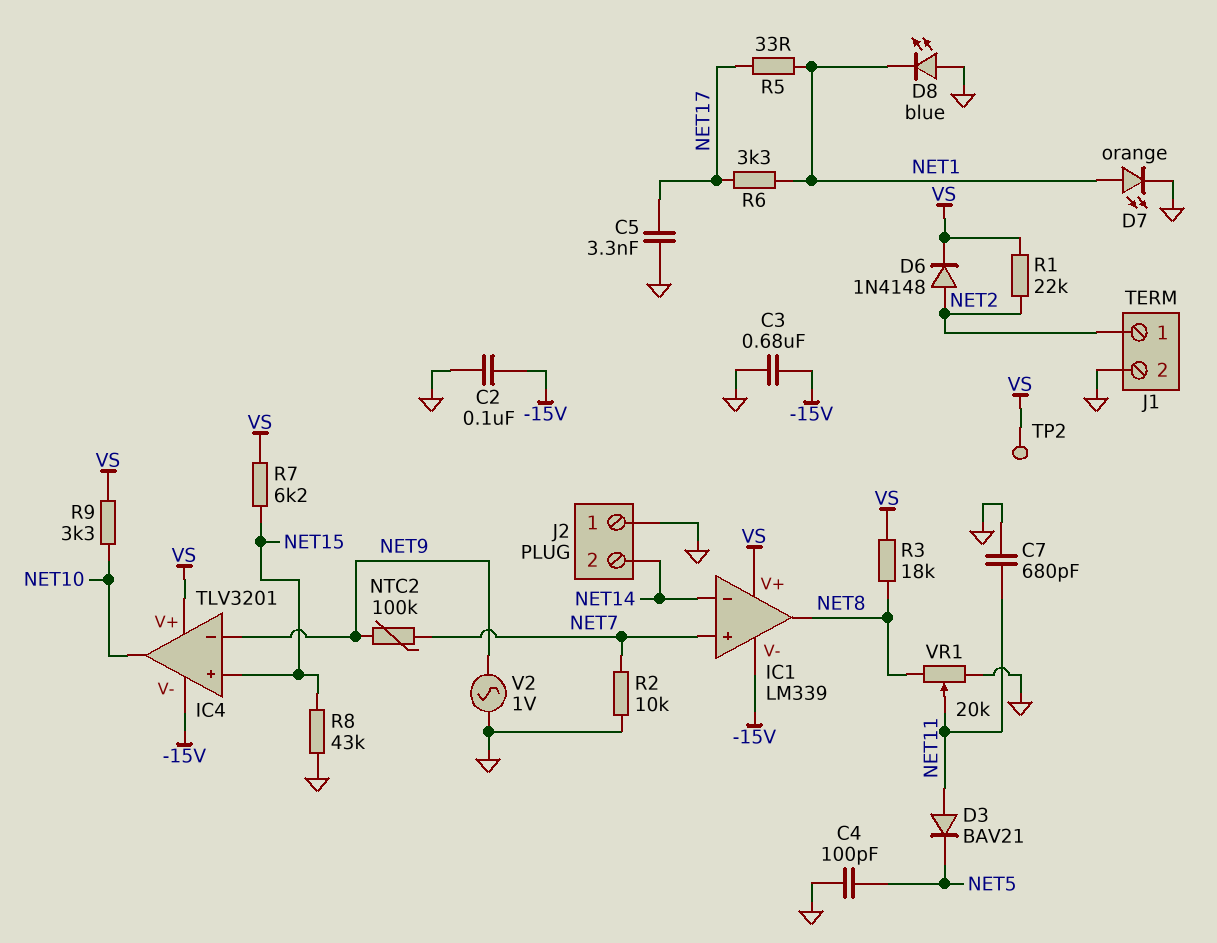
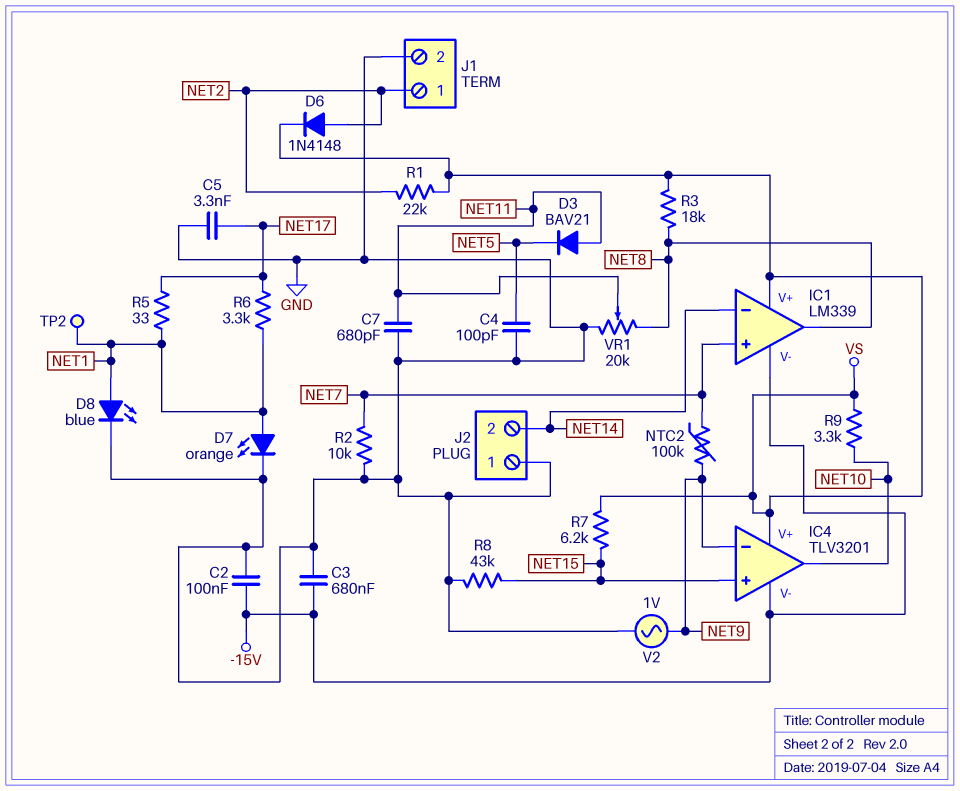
D8: LED blue (A GND, K NET1) -> LED blue (A NET1, K GND)
TP2: test point (VS) -> test point (NET1)

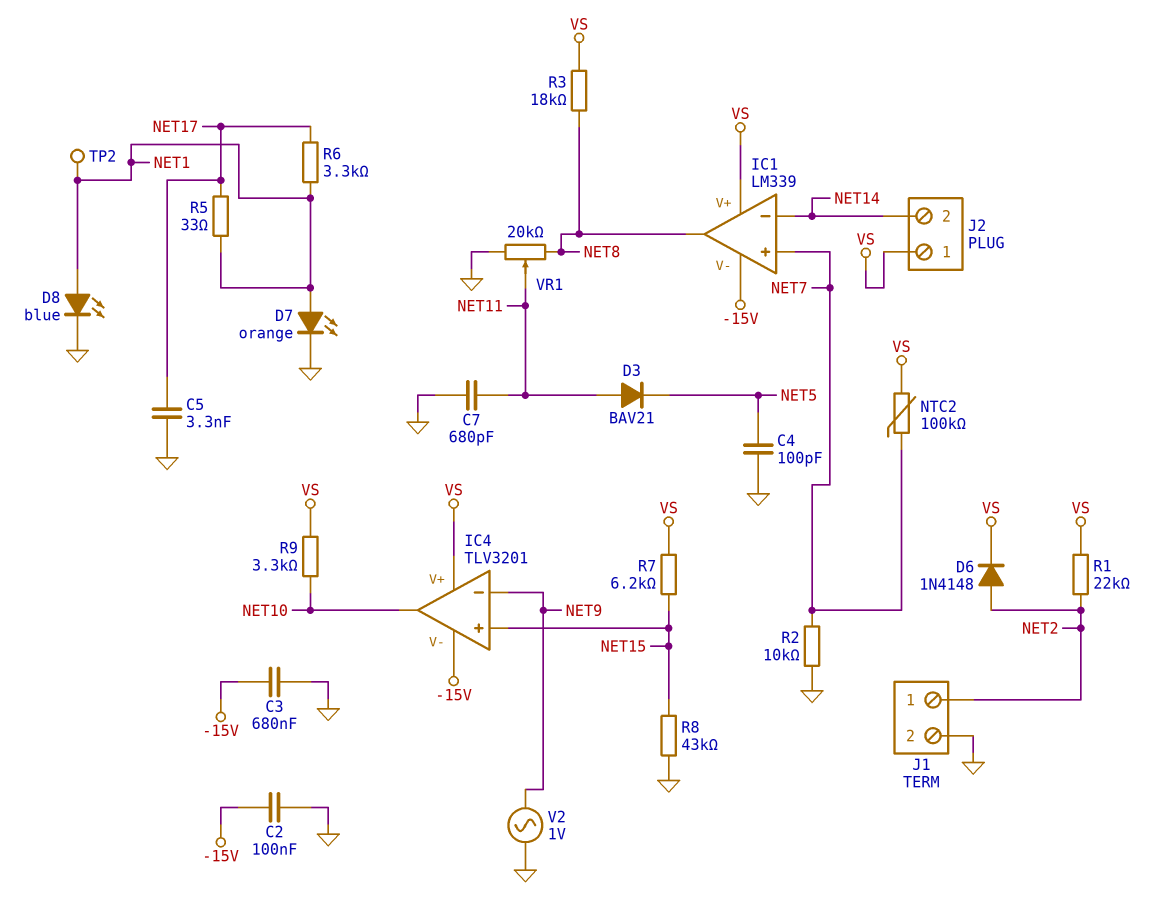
J2 pin 1: GND -> VS
NTC2: 100k (NET7, NET9) -> 100k (NET7, VS)

